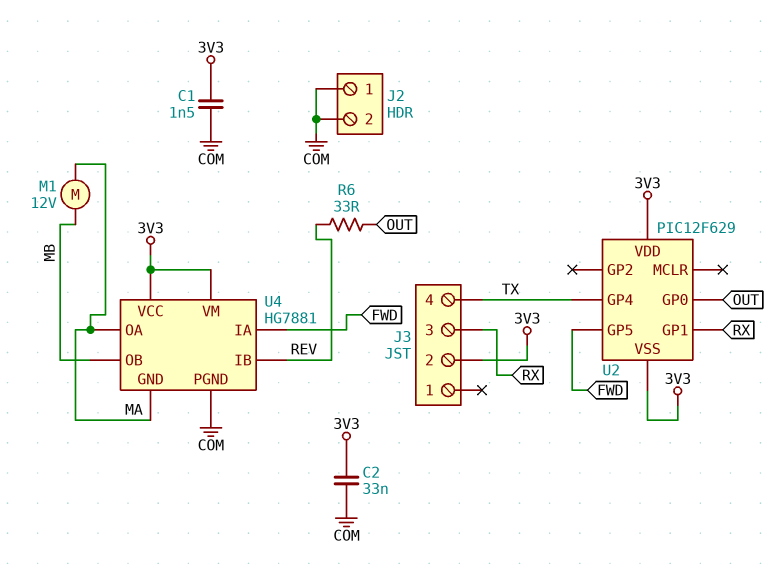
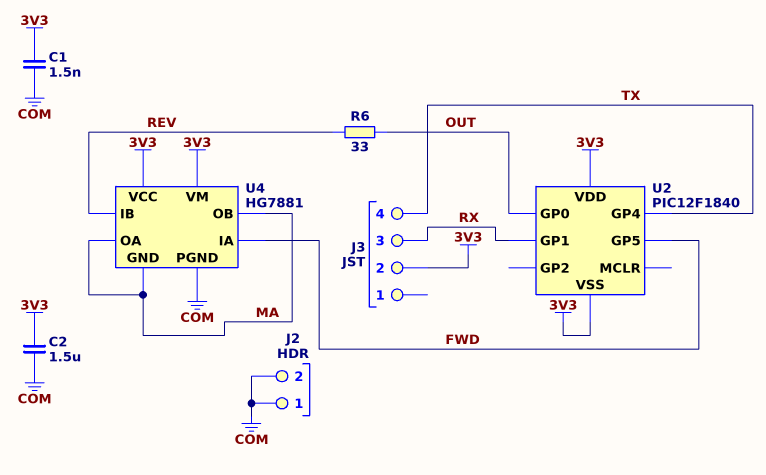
C2: 33nF (3V3, COM) -> 1.5uF (3V3, COM)
M1: motor 12V (MA, MB) -> none
U2: PIC12F629 -> PIC12F1840
U4 pin OB: MB -> MA

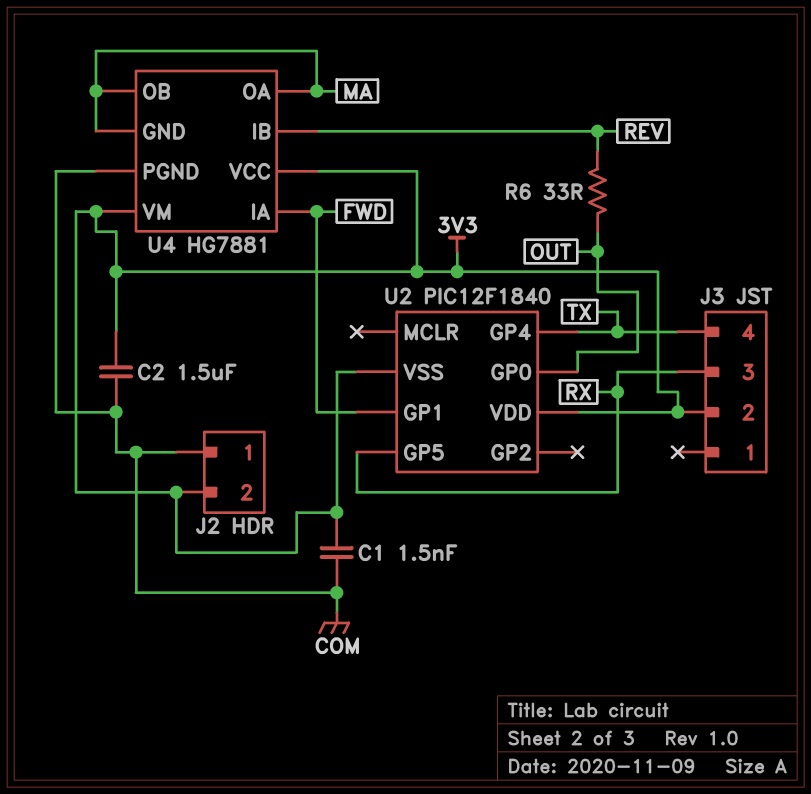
J2 pin 2: COM -> 3V3
U2 pin GP1: RX -> FWD
U2 pin GP5: FWD -> RX

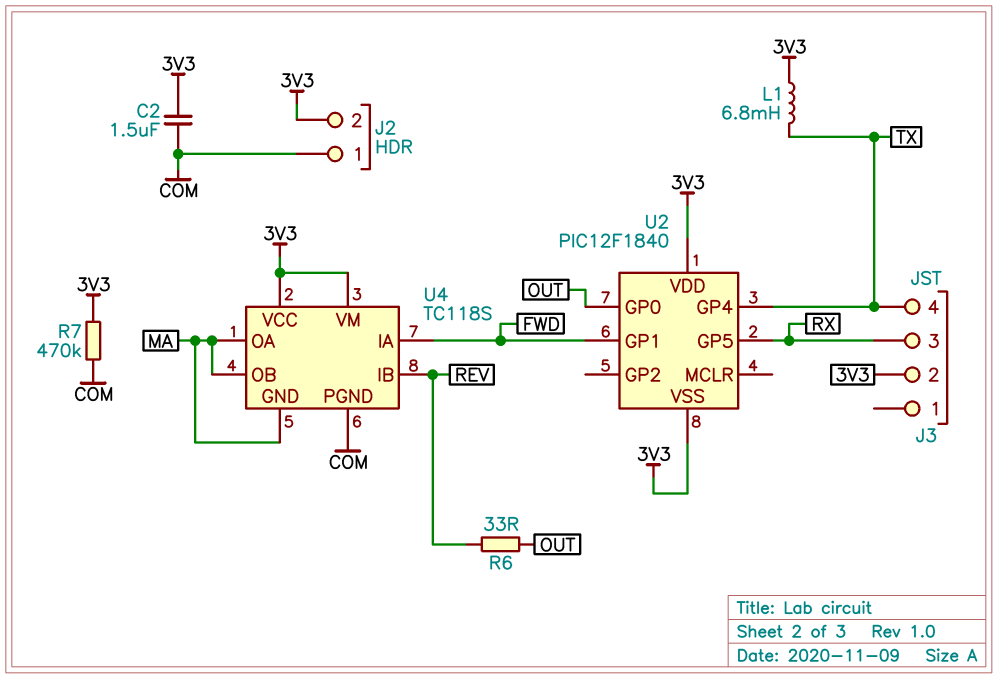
C1: 1.5nF (3V3, COM) -> none
L1: none -> 6.8mH (3V3, TX)
R7: none -> 470k (3V3, COM)
U4: HG7881 -> TC118S

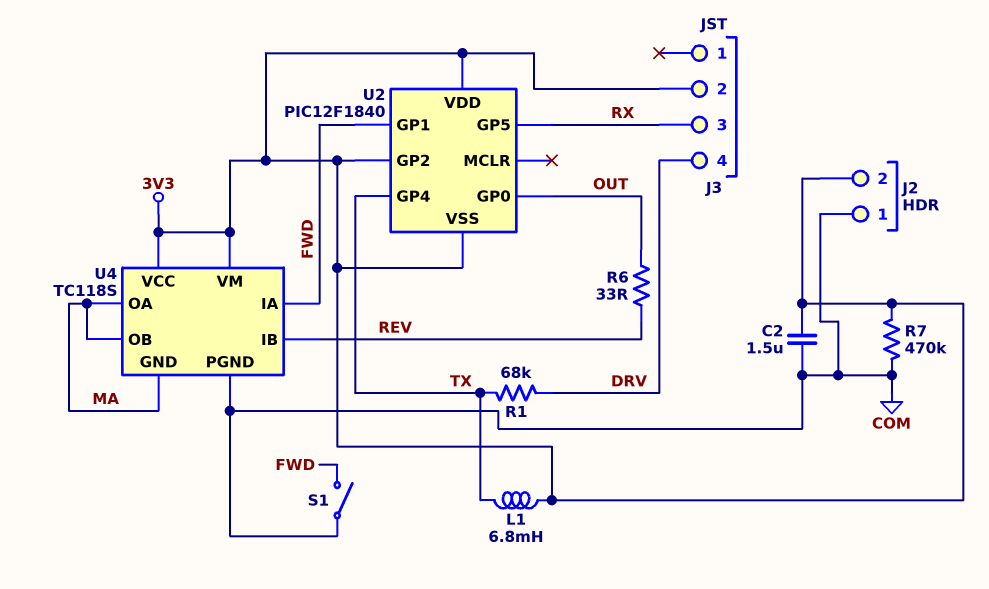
J3 pin 4: TX -> DRV
R1: none -> 68k (DRV, TX)
S1: none -> switch (COM, FWD)
U2 pin GP2: none -> 3V3

